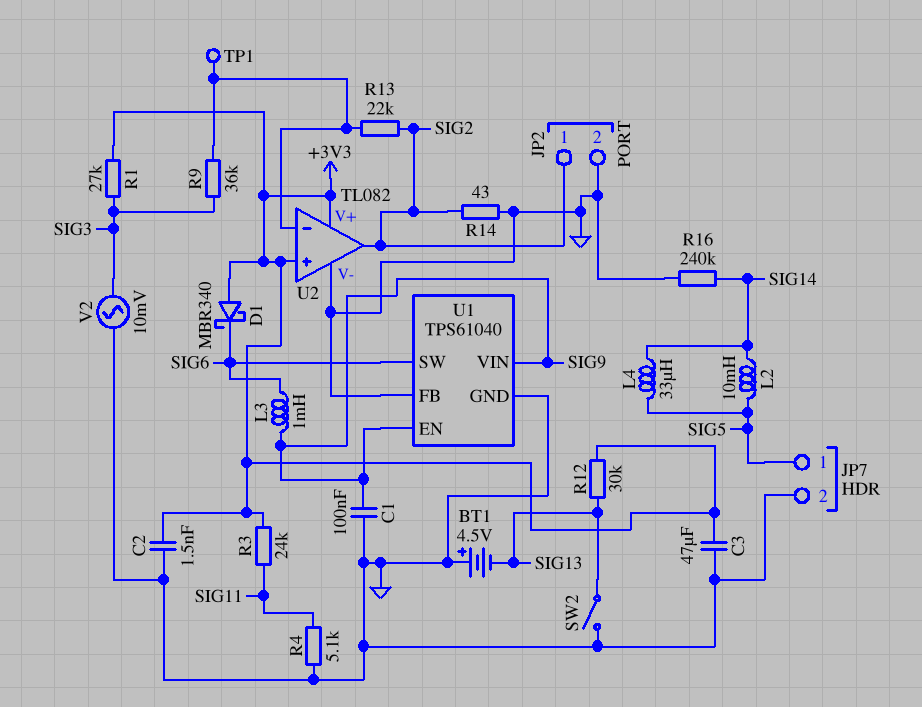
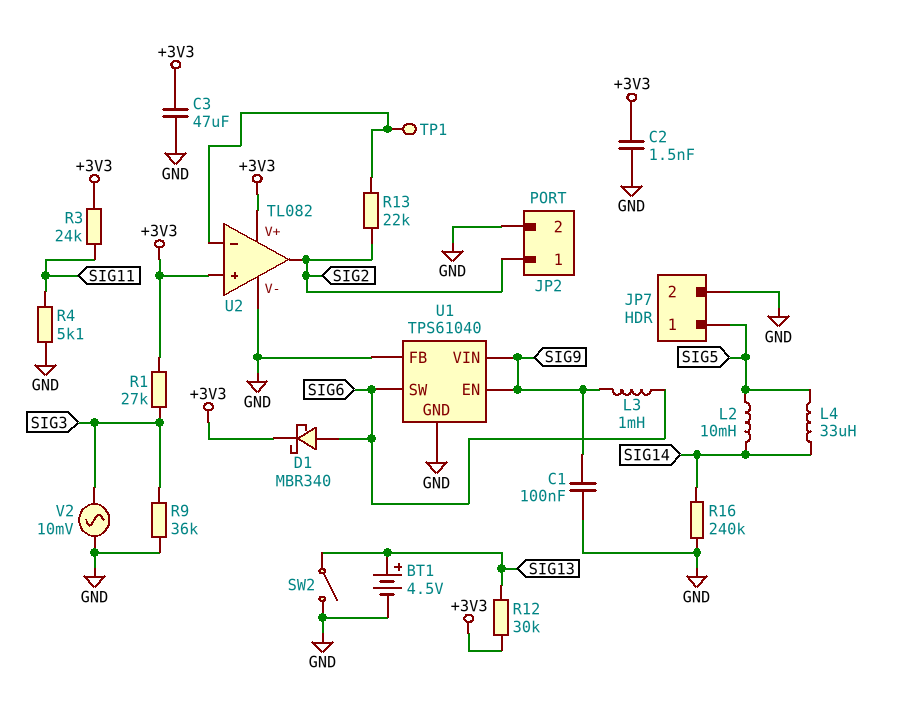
BT1: 4.5V (plus GND, minus SIG13) -> 4.5V (plus SIG13, minus GND)
D1: schottky MBR340 (A +3V3, K SIG6) -> schottky MBR340 (A SIG6, K +3V3)
R9: 36k (SIG3, U2/in-) -> 36k (GND, SIG3)
R14: 43 (GND, SIG2) -> none

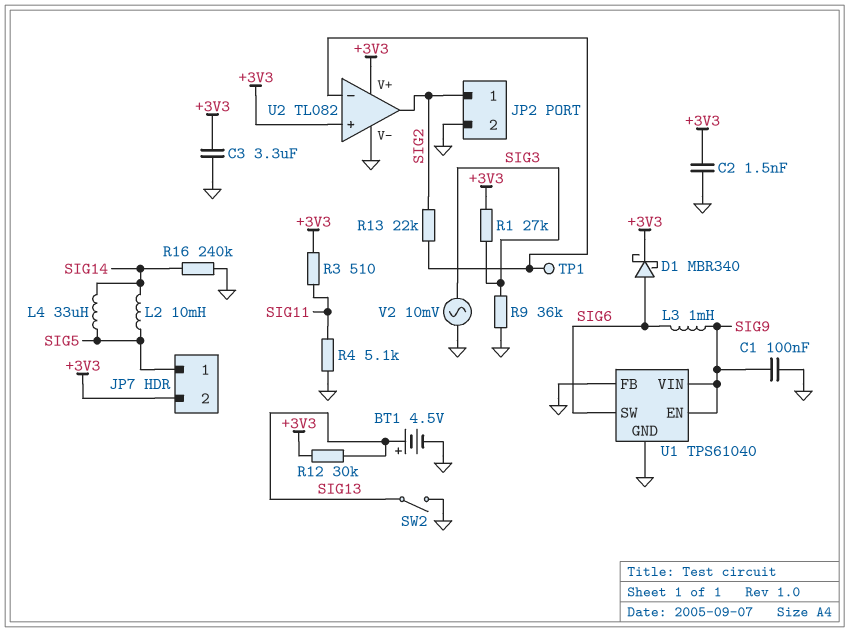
C3: 47uF (+3V3, GND) -> 3.3uF (+3V3, GND)
JP7 pin 2: GND -> +3V3
R3: 24k (+3V3, SIG11) -> 510 (+3V3, SIG11)

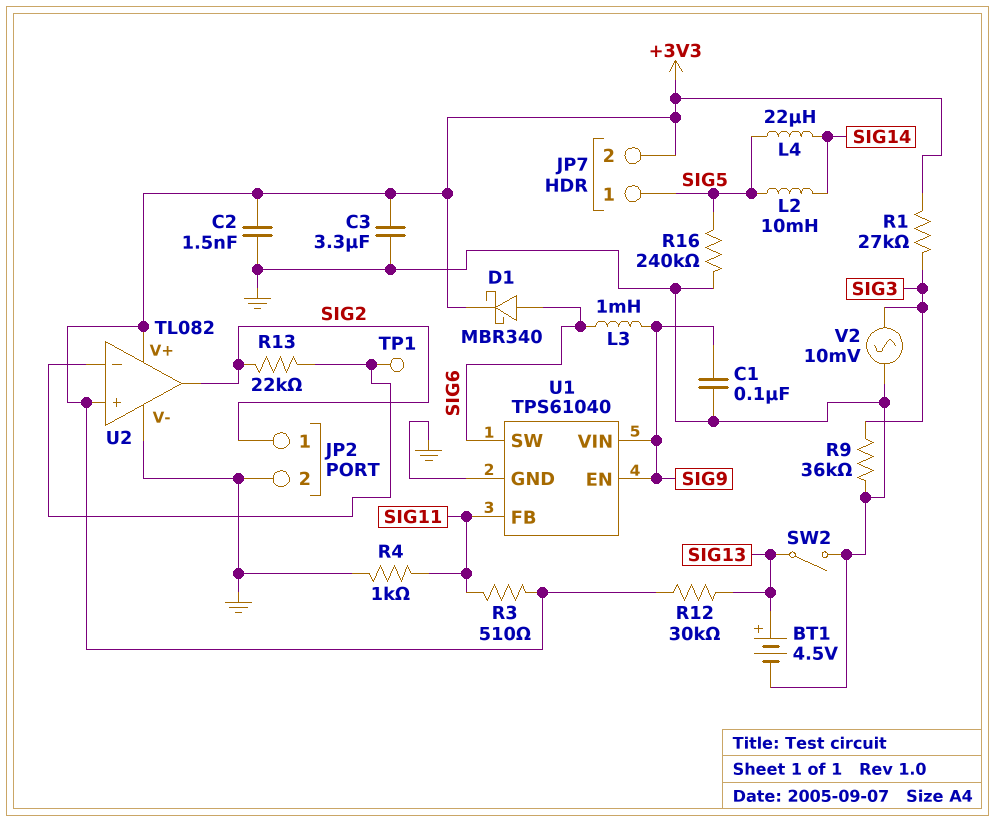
L4: 33uH (SIG5, SIG14) -> 22uH (SIG5, SIG14)
R4: 5.1k (GND, SIG11) -> 1k (GND, SIG11)
R16: 240k (GND, SIG14) -> 240k (GND, SIG5)
U1 pin FB: GND -> SIG11

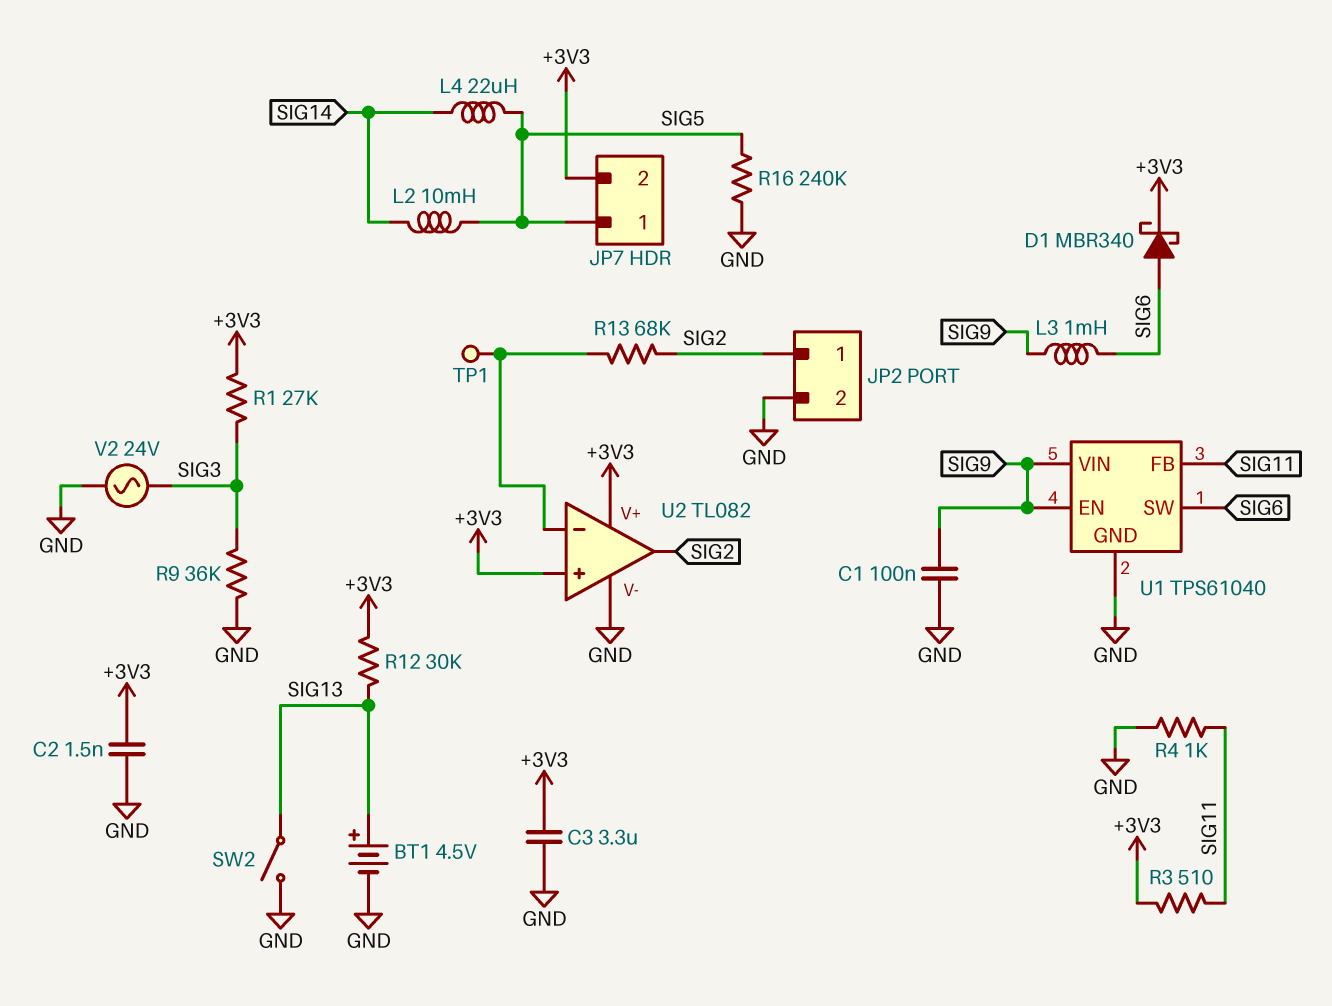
R13: 22k (SIG2, U2/in-) -> 68k (SIG2, U2/in-)
V2: AC 10mV (GND, SIG3) -> AC 24V (GND, SIG3)

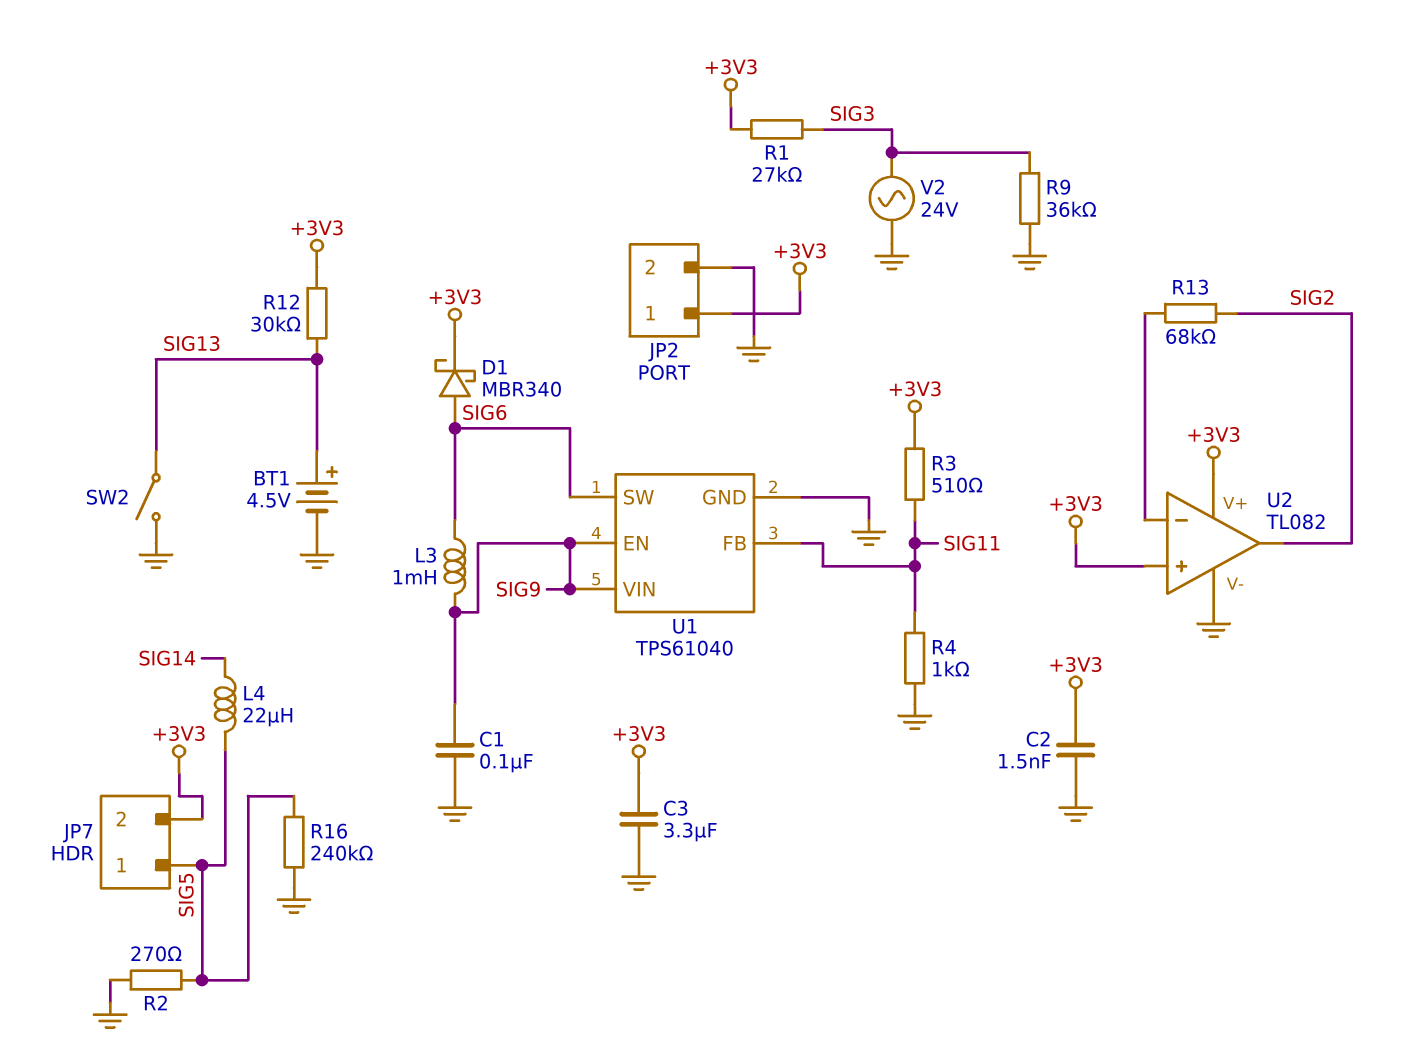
JP2 pin 1: SIG2 -> +3V3
L2: 10mH (SIG5, SIG14) -> none
R2: none -> 270 (GND, SIG5)
TP1: test point (U2/in-) -> none

